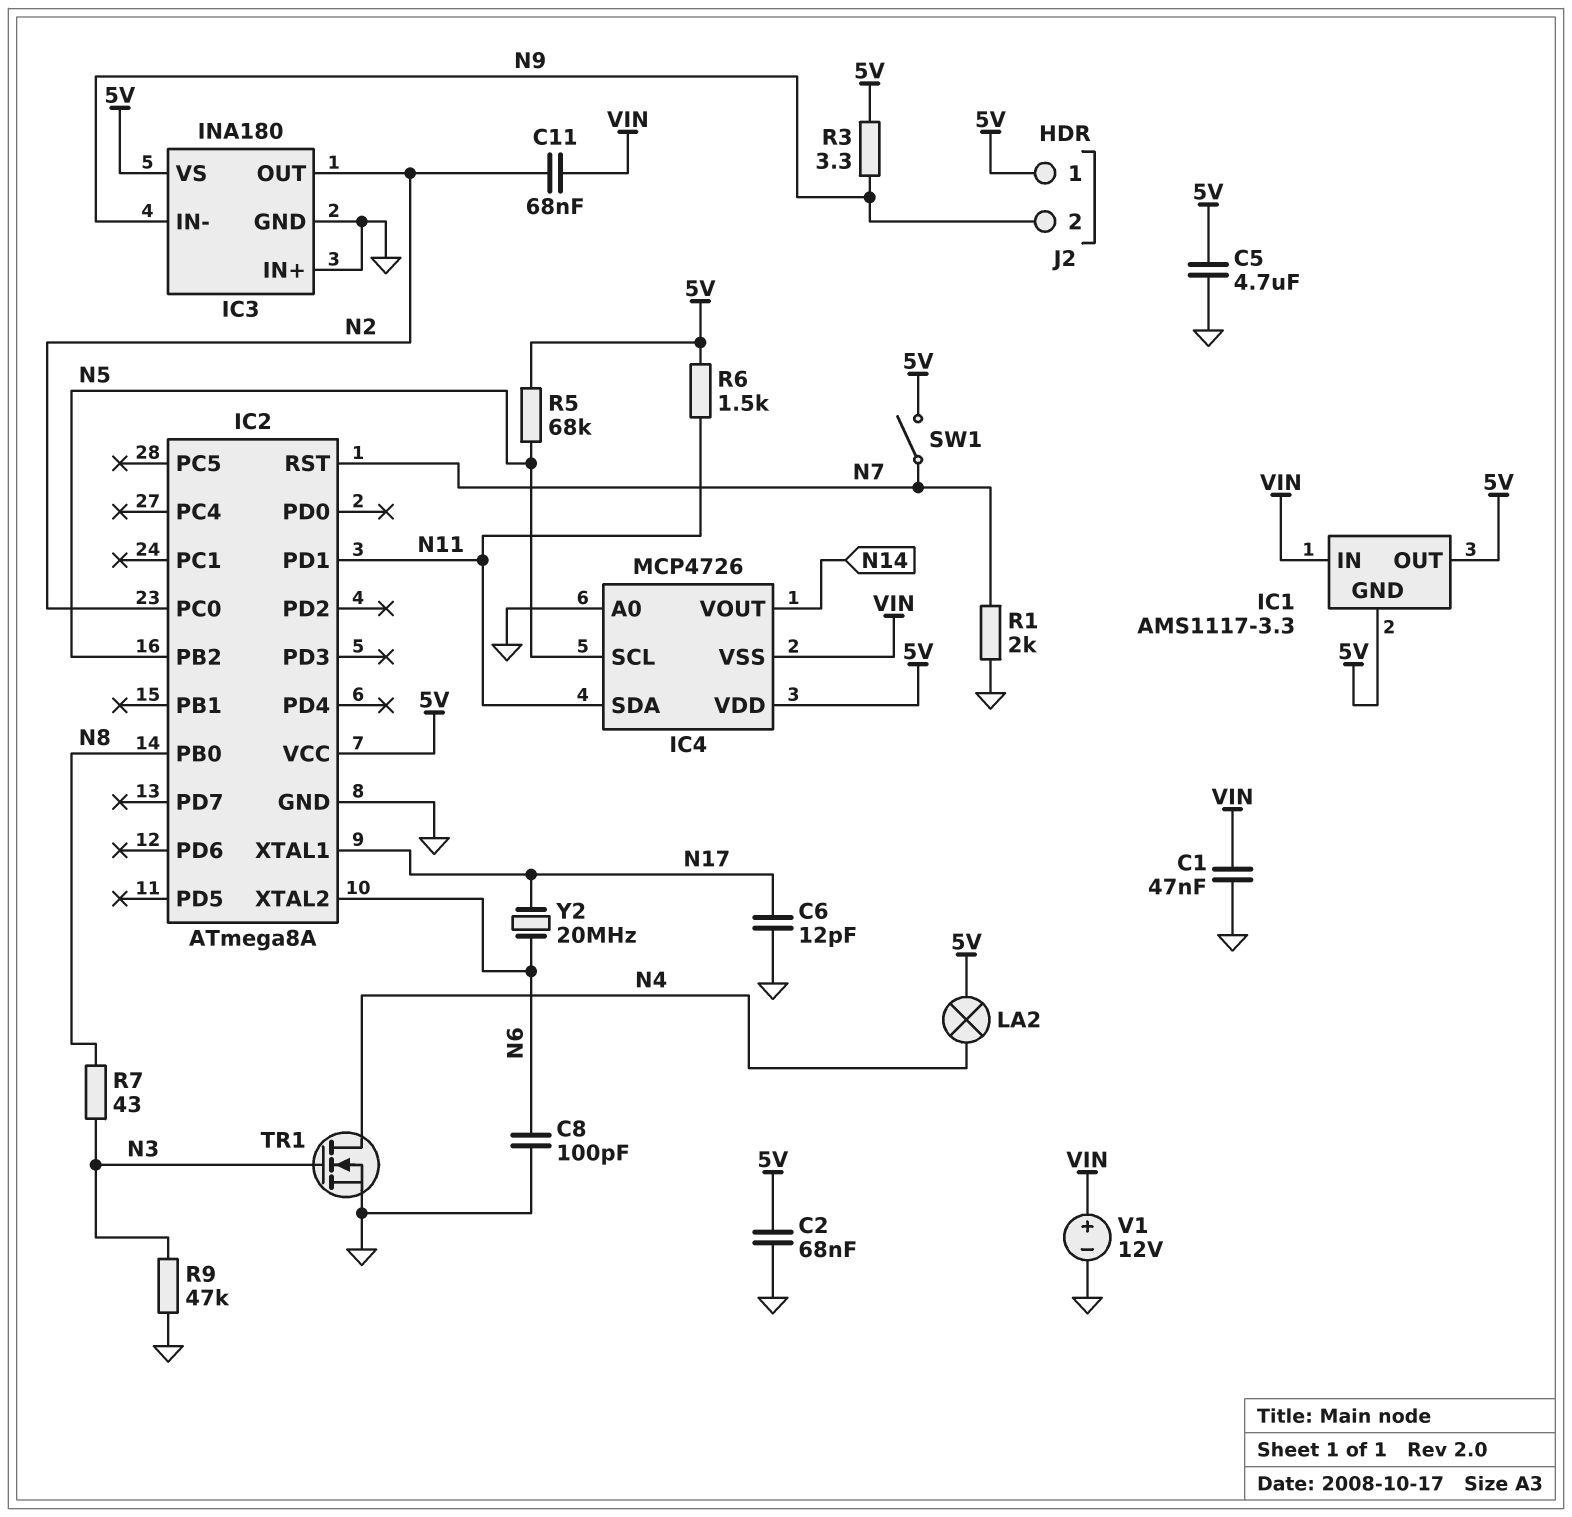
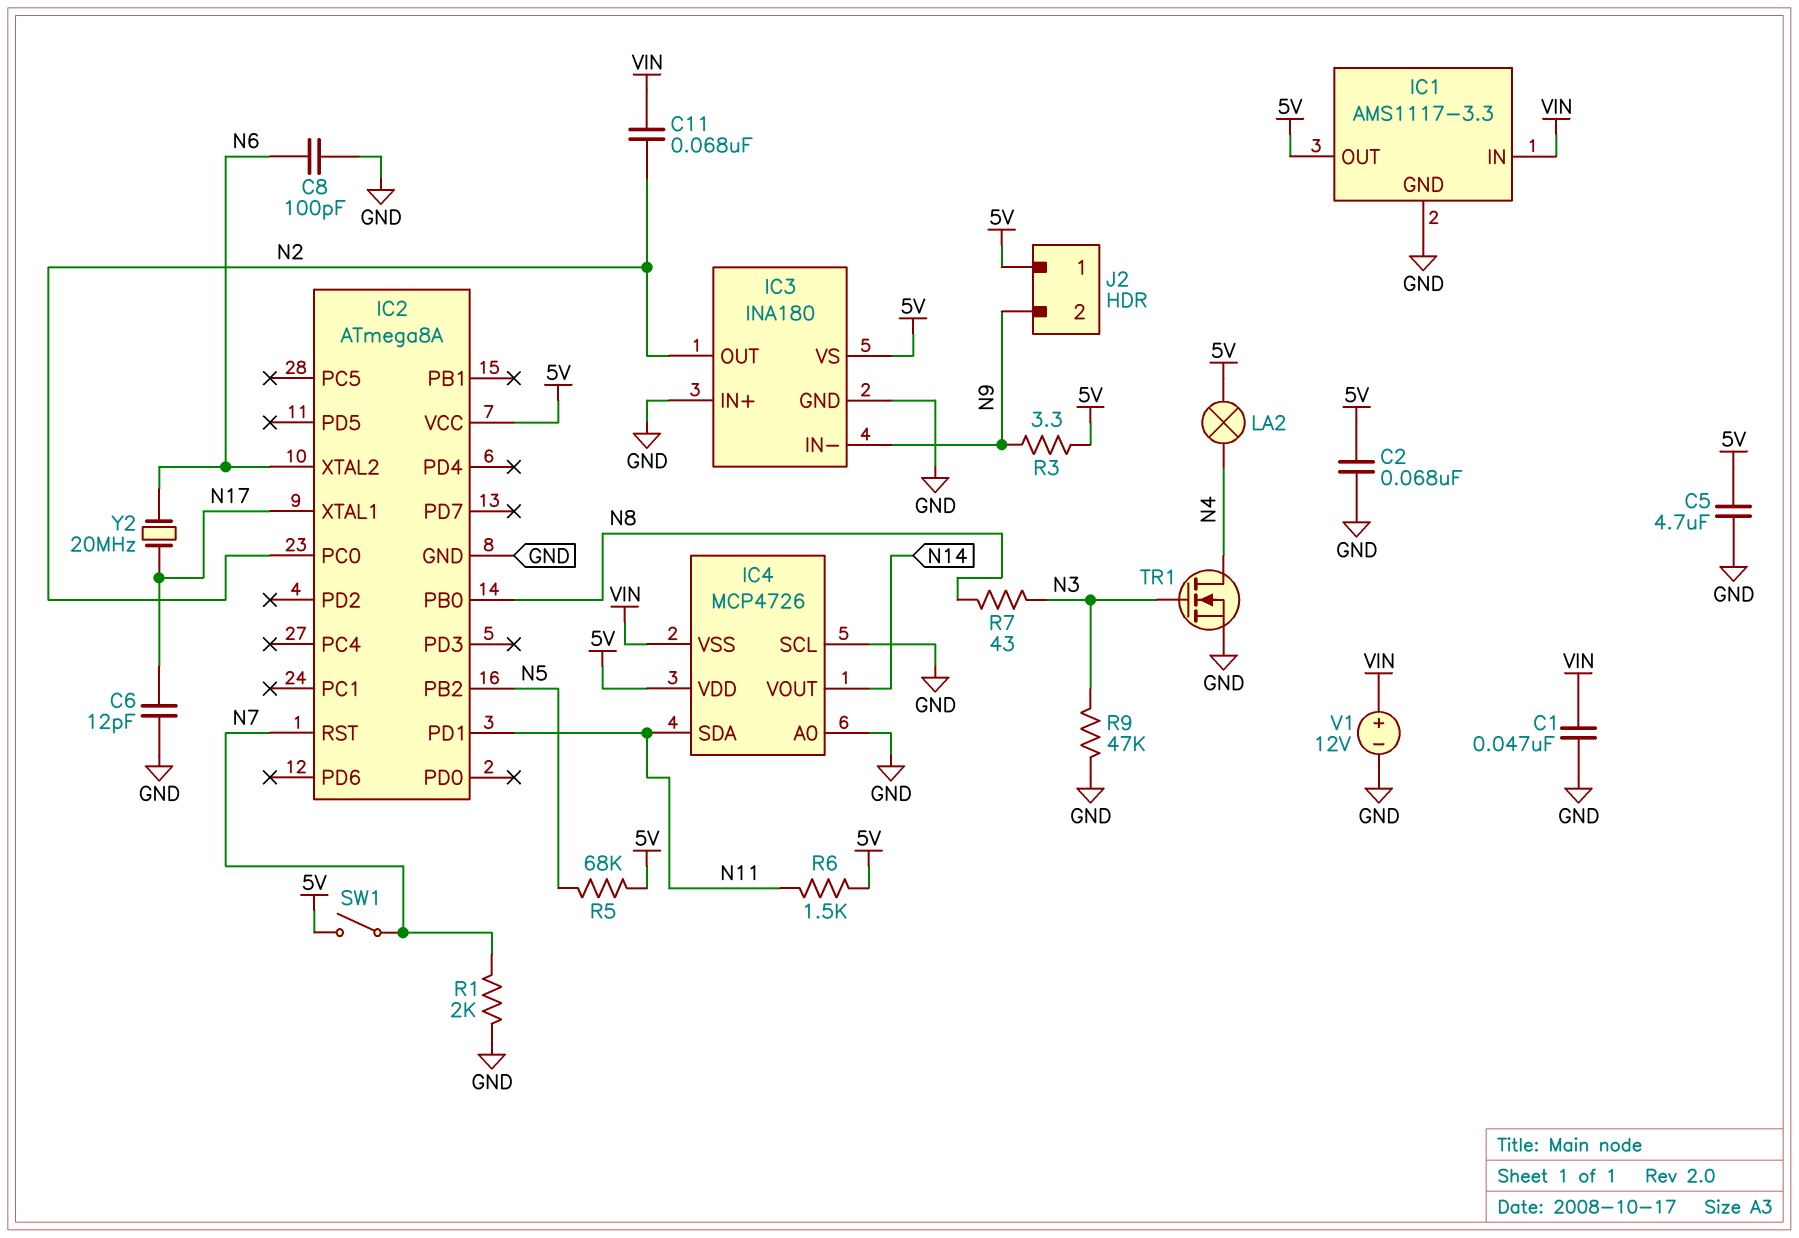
IC1 pin GND: 5V -> GND
IC4 pin SCL: N5 -> GND

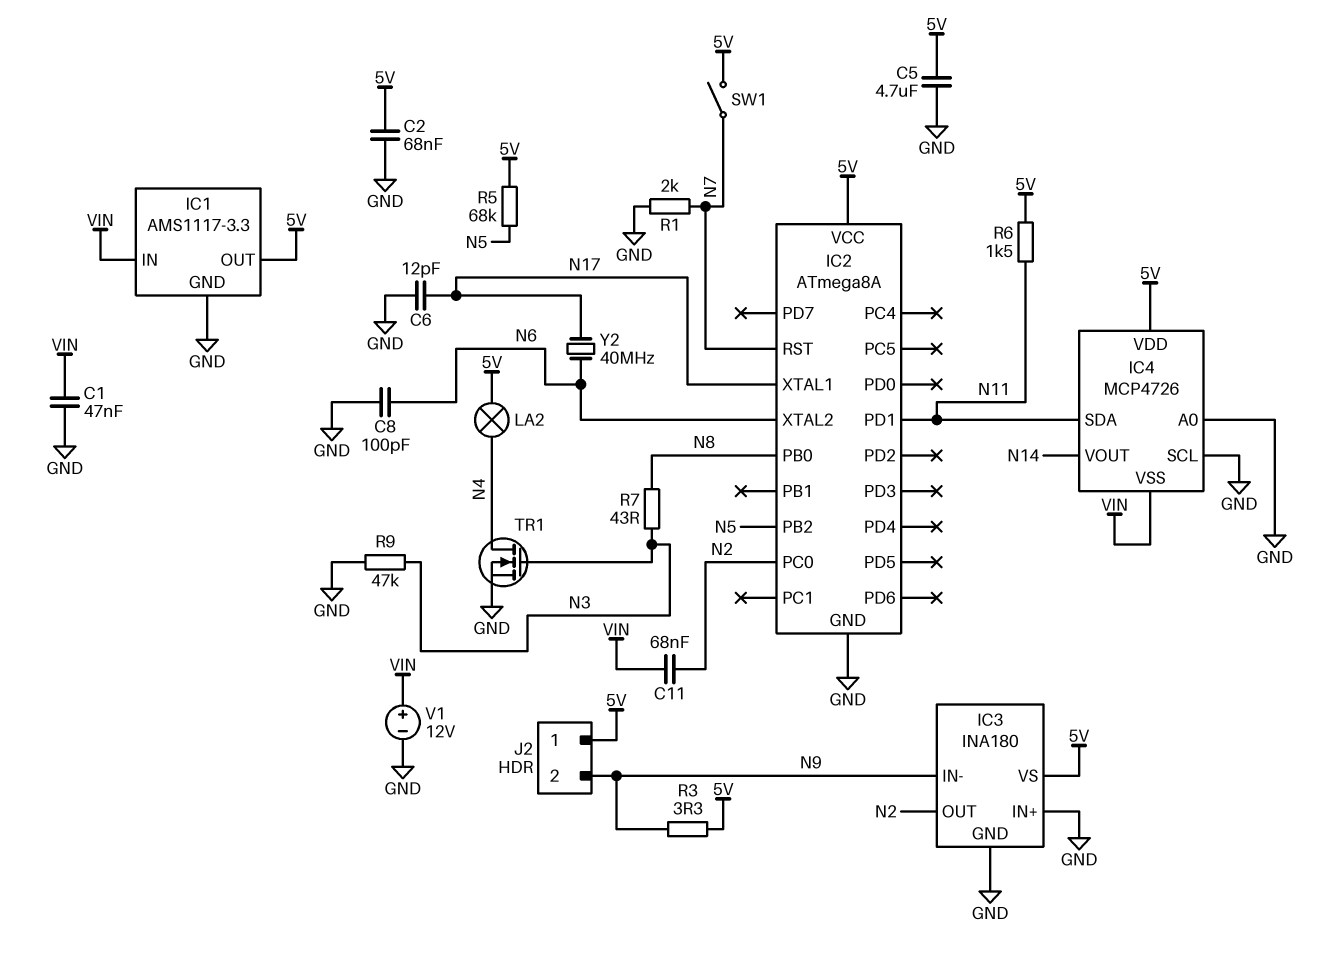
Y2: 20MHz (N6, N17) -> 40MHz (N6, N17)

